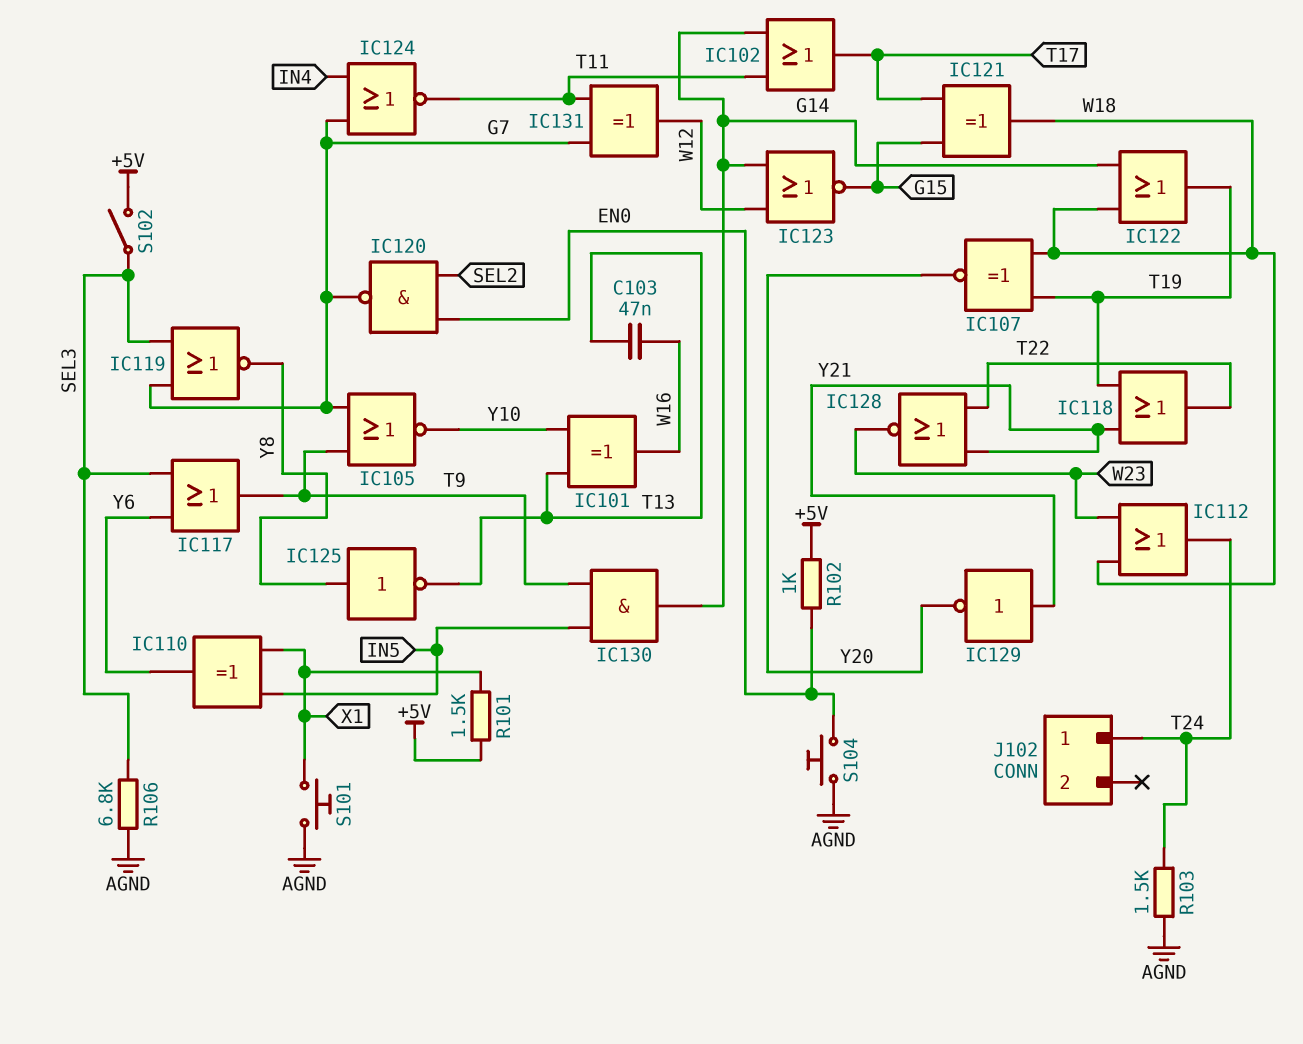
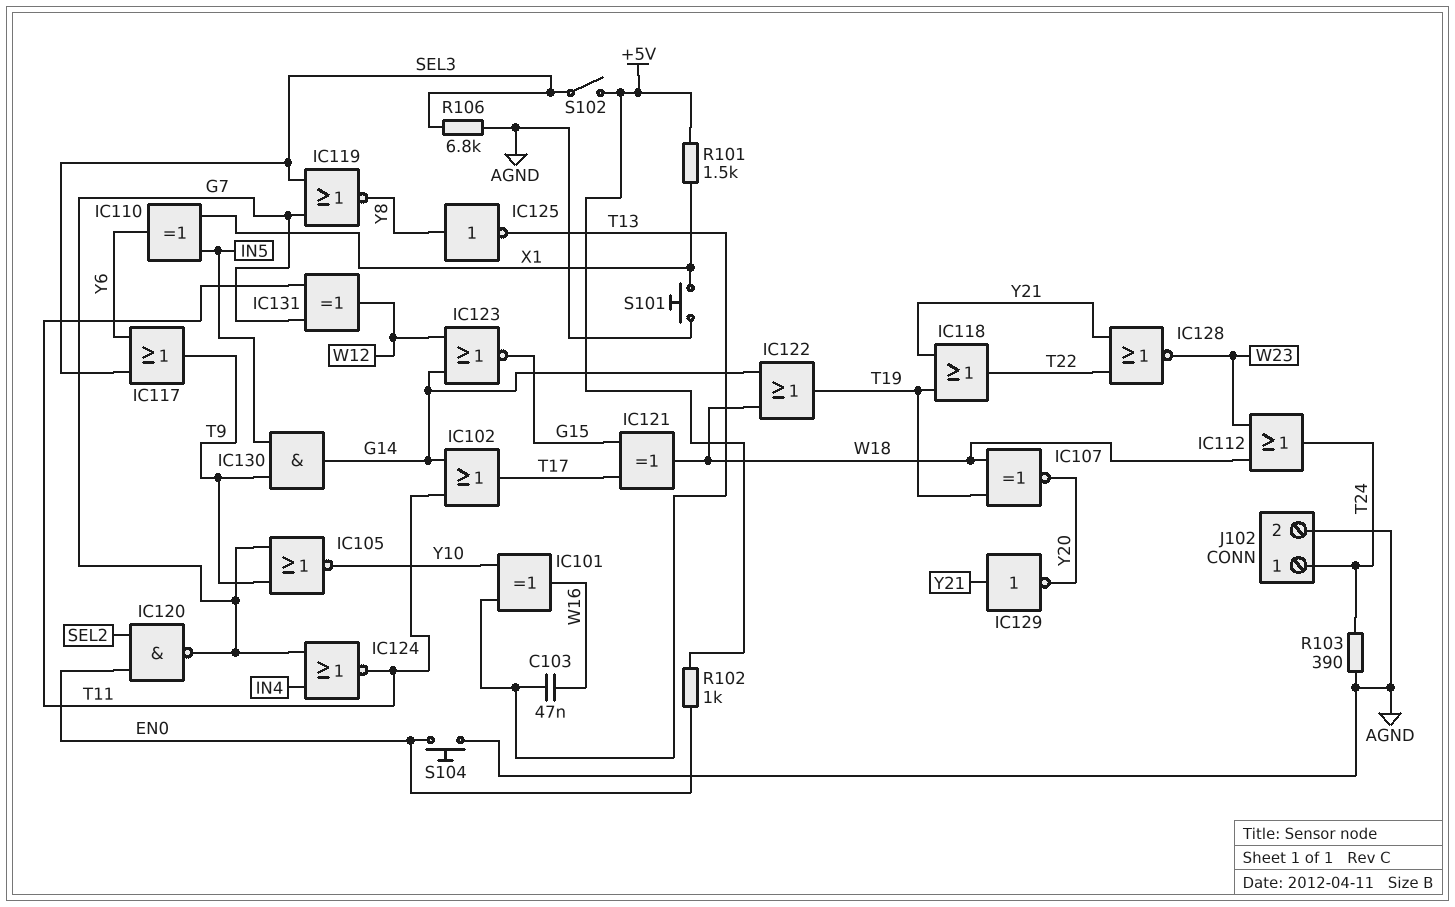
J102 pin 2: none -> AGND
R103: 1.5k (AGND, T24) -> 390 (AGND, T24)

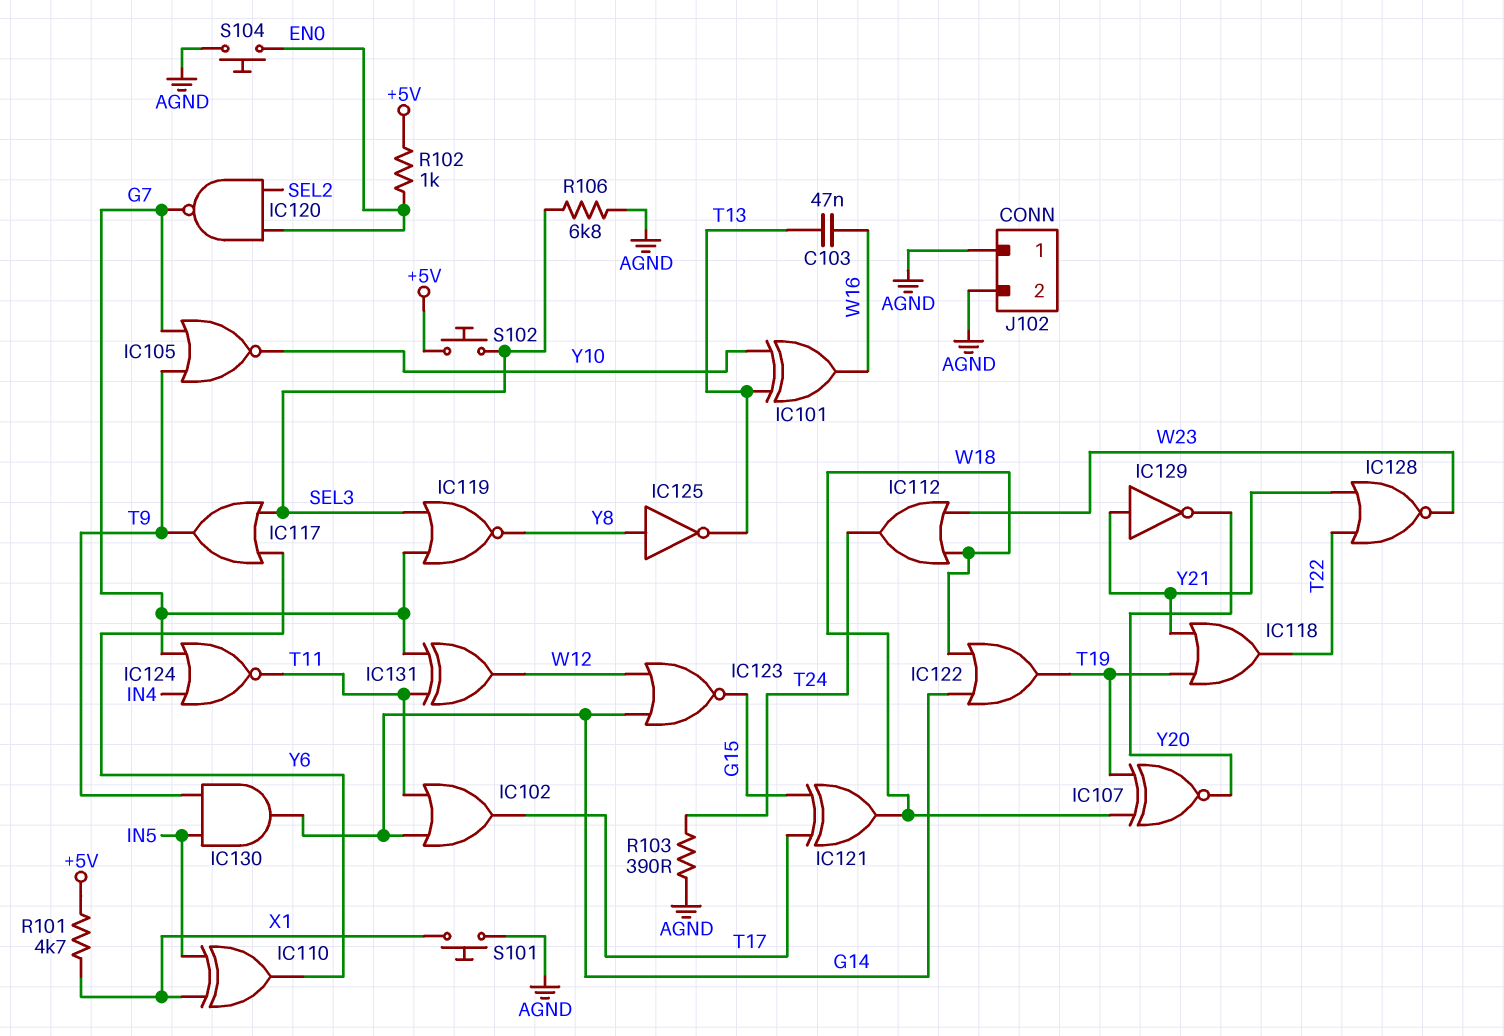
J102 pin 1: T24 -> AGND
R101: 1.5k (+5V, X1) -> 4.7k (+5V, X1)
S102: switch (+5V, SEL3) -> button (+5V, SEL3)

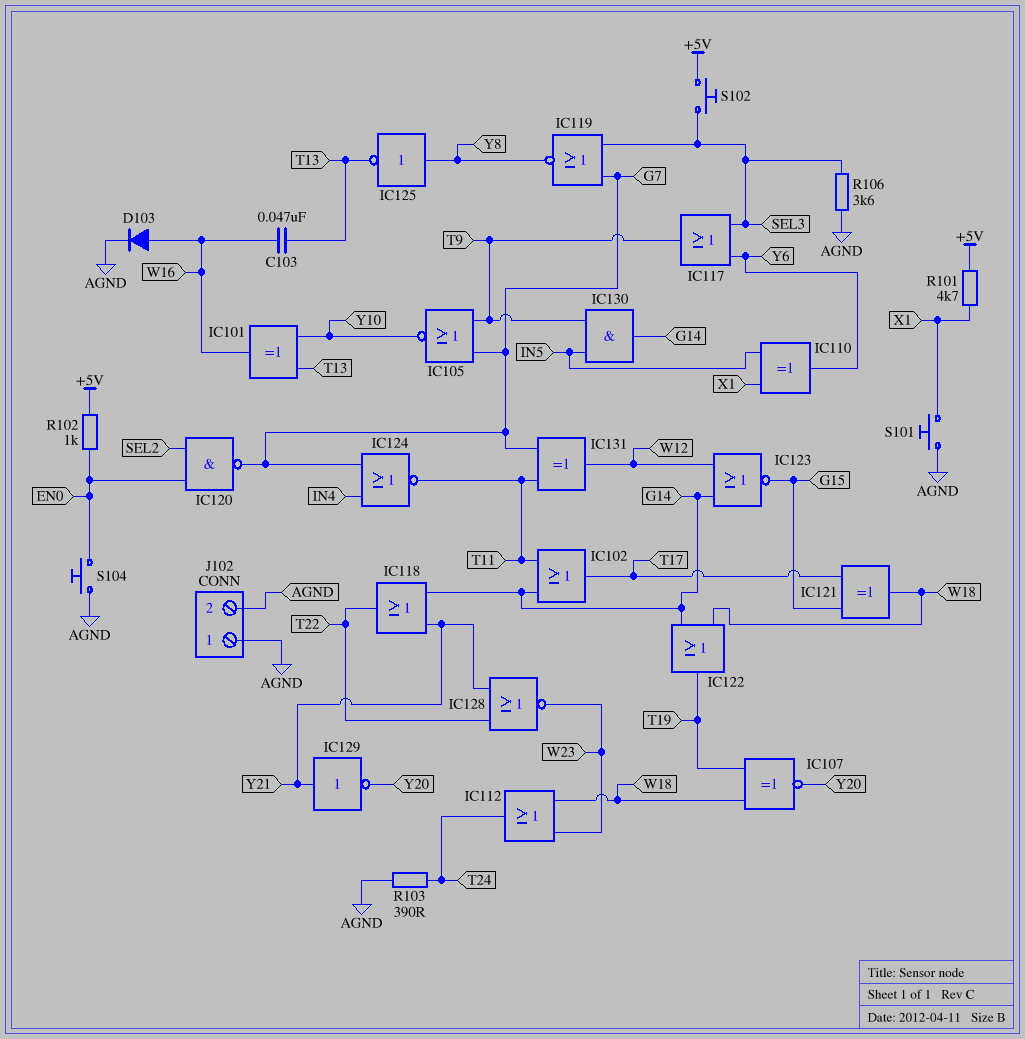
D103: none -> diode (A W16, K AGND)
IC118: OR (in T19, in Y21, out T22) -> OR (in G14, in Y21, out T22)
R106: 6.8k (AGND, SEL3) -> 3.6k (AGND, SEL3)

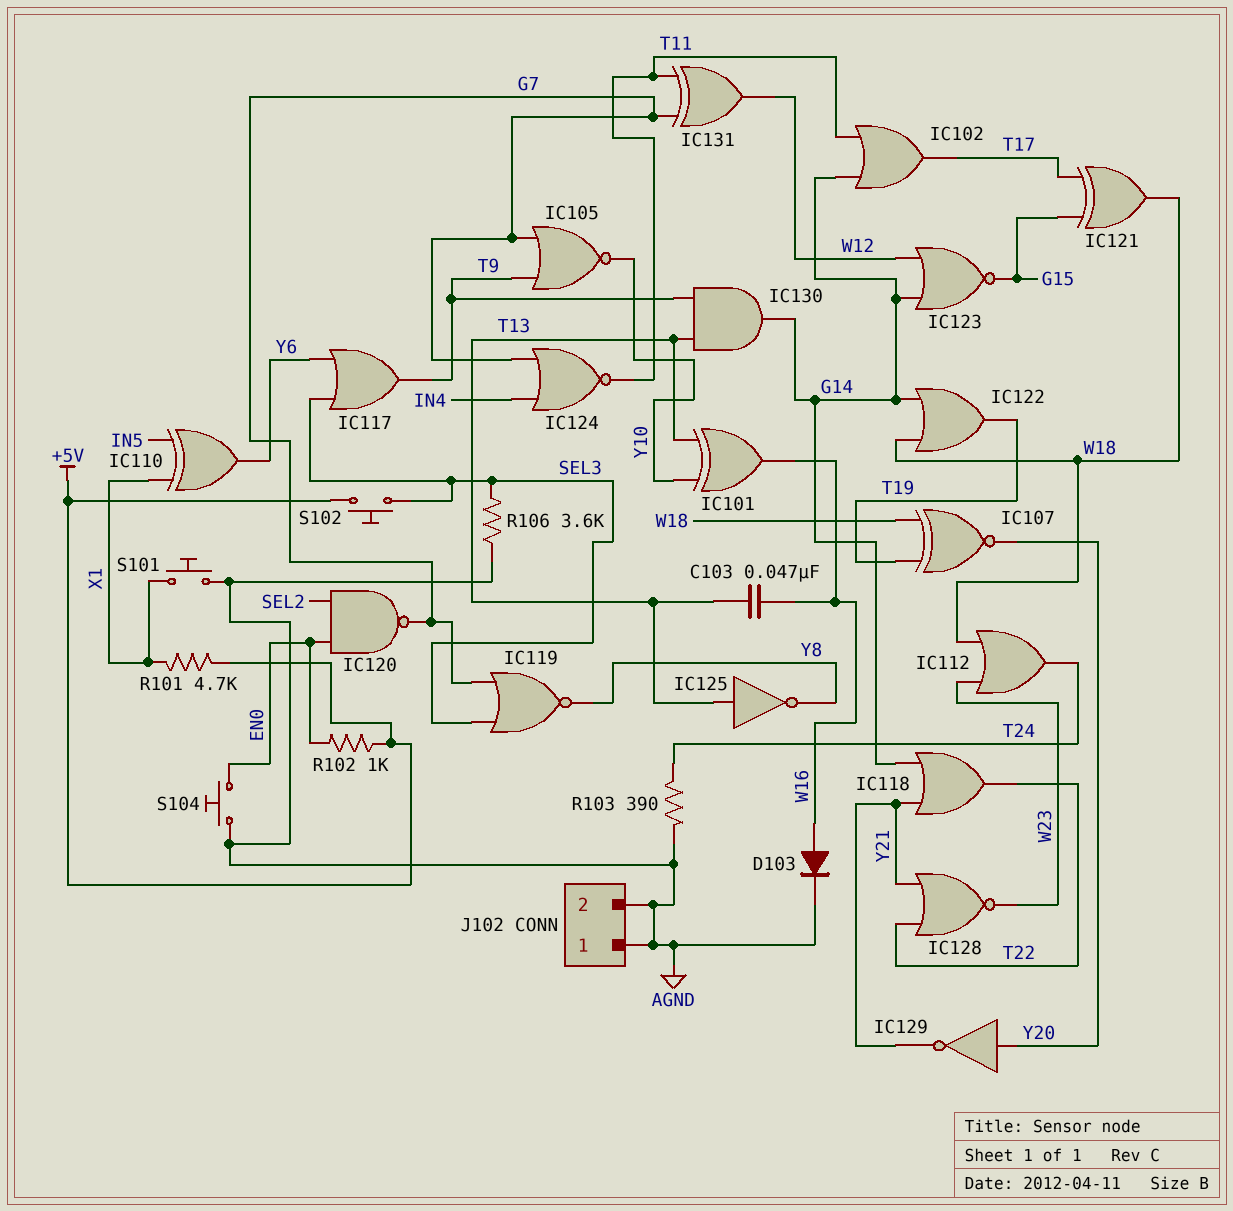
IC125: NOT (in Y8, out T13) -> NOT (in T13, out Y8)
IC129: NOT (in Y21, out Y20) -> NOT (in Y20, out Y21)
IC130: AND (in IN5, in T9, out G14) -> AND (in T9, in T13, out G14)

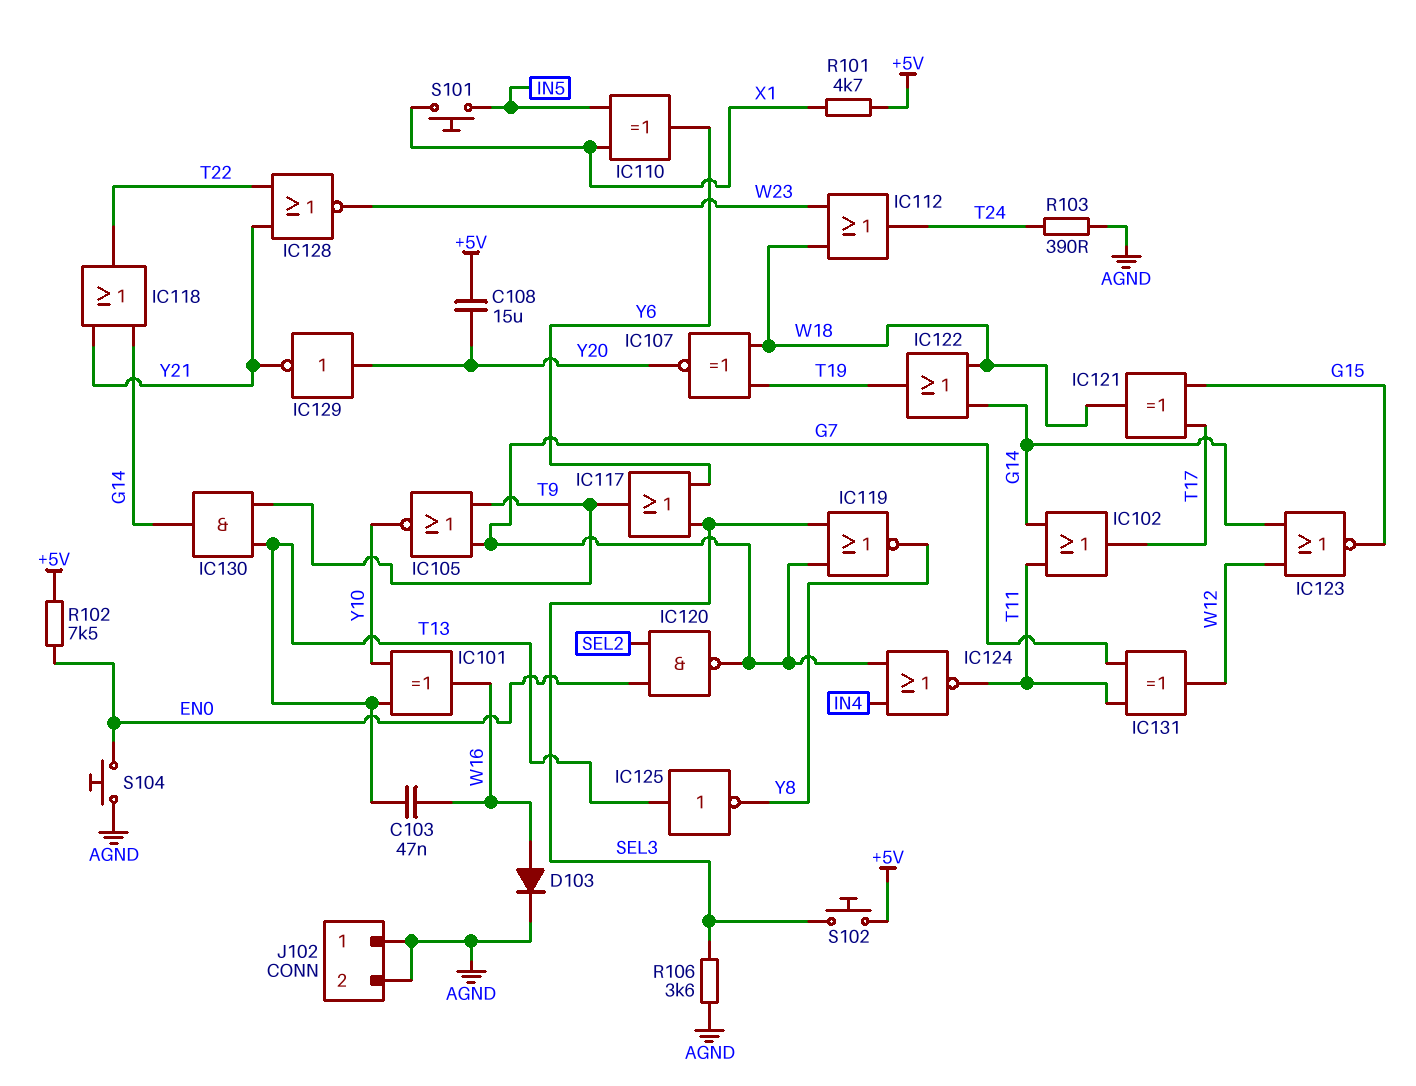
C108: none -> 15uF (+5V, Y20)
R102: 1k (+5V, EN0) -> 7.5k (+5V, EN0)
S101: button (AGND, X1) -> button (IN5, X1)

